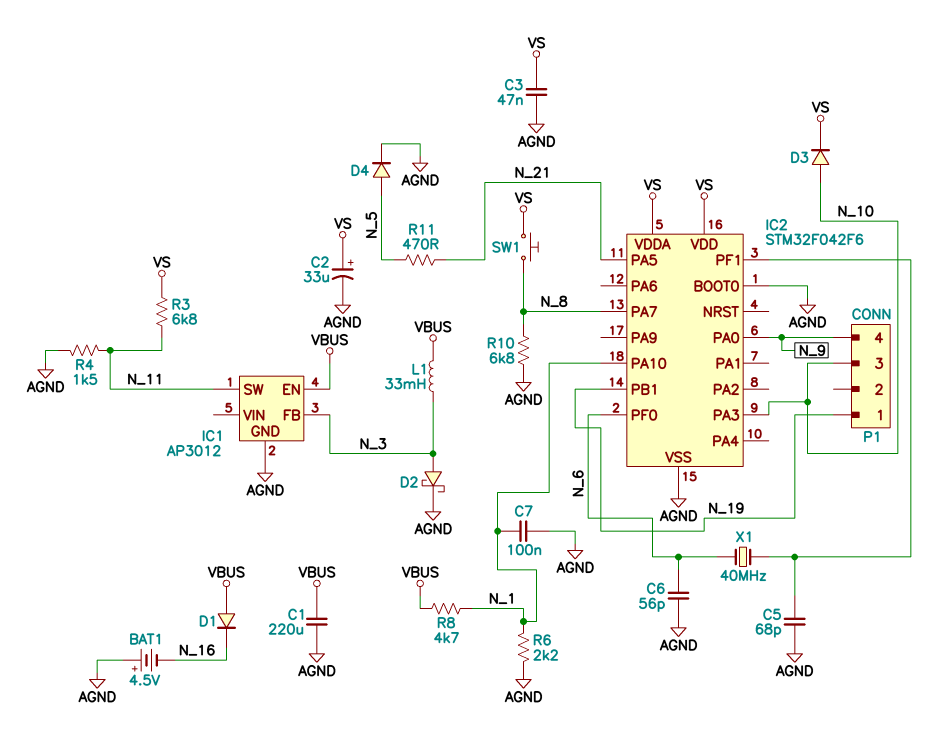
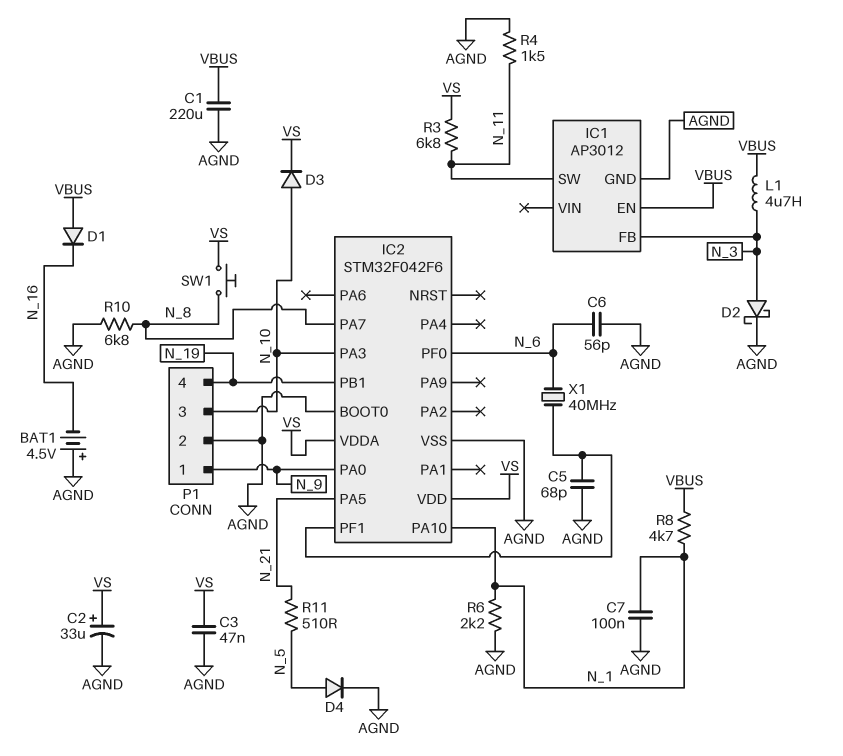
L1: 33mH (N_3, VBUS) -> 4.7uH (N_3, VBUS)
P1 pin 1: N_19 -> N_9
P1 pin 2: none -> AGND
P1 pin 4: N_9 -> N_19
R11: 470 (N_5, N_21) -> 510 (N_5, N_21)

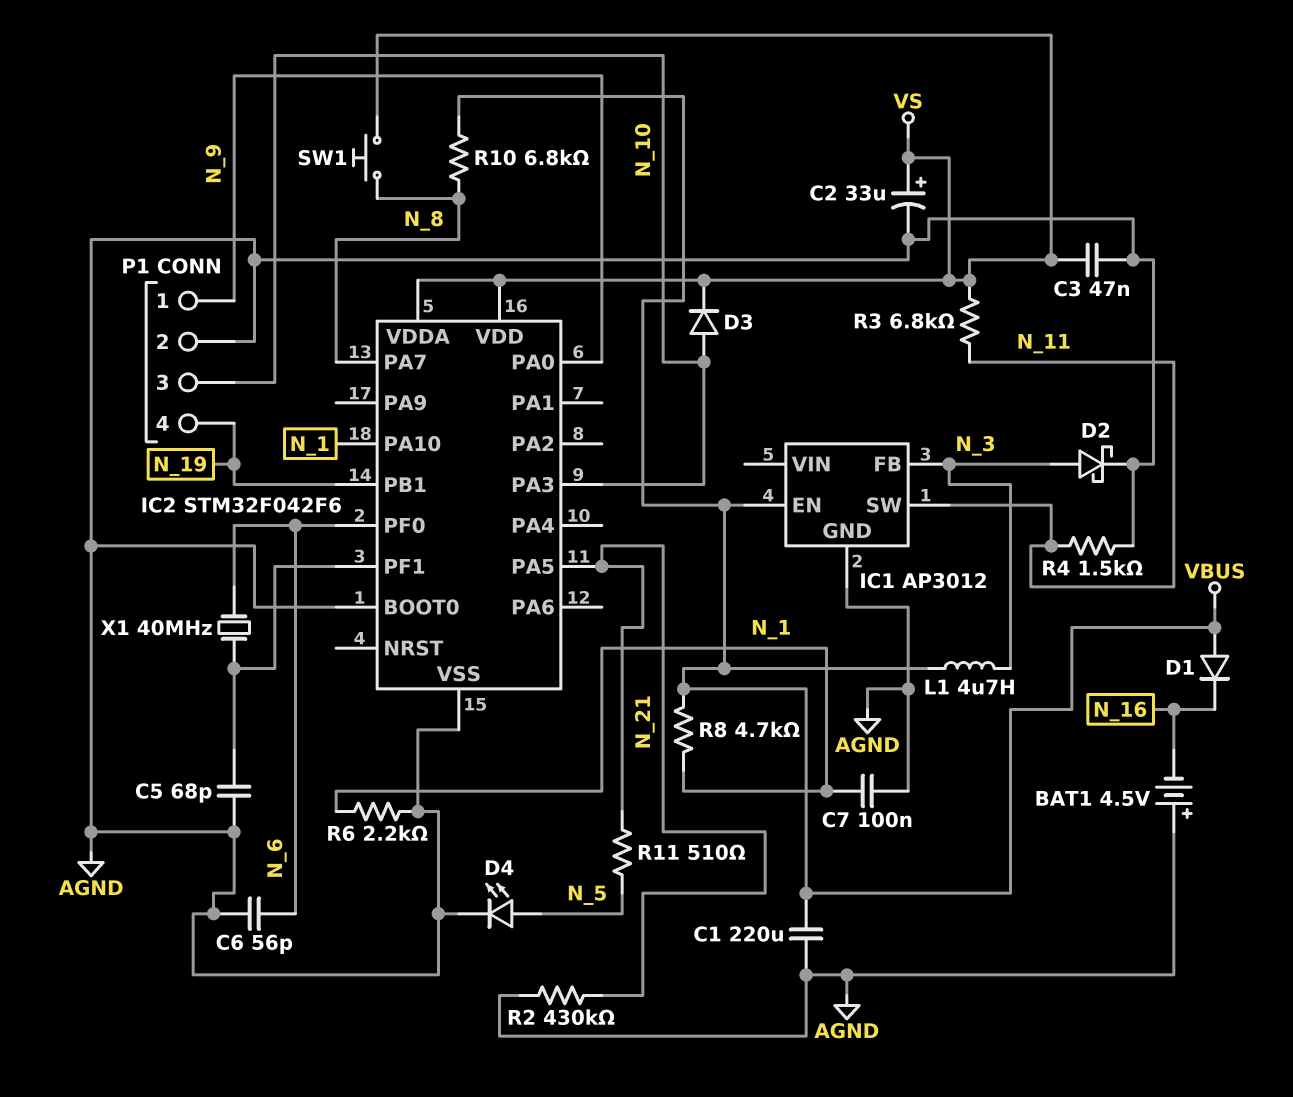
D4: diode (A N_5, K AGND) -> LED (A N_5, K AGND)
R2: none -> 430k (AGND, N_21)
R10: 6.8k (AGND, N_8) -> 6.8k (N_8, VBUS)

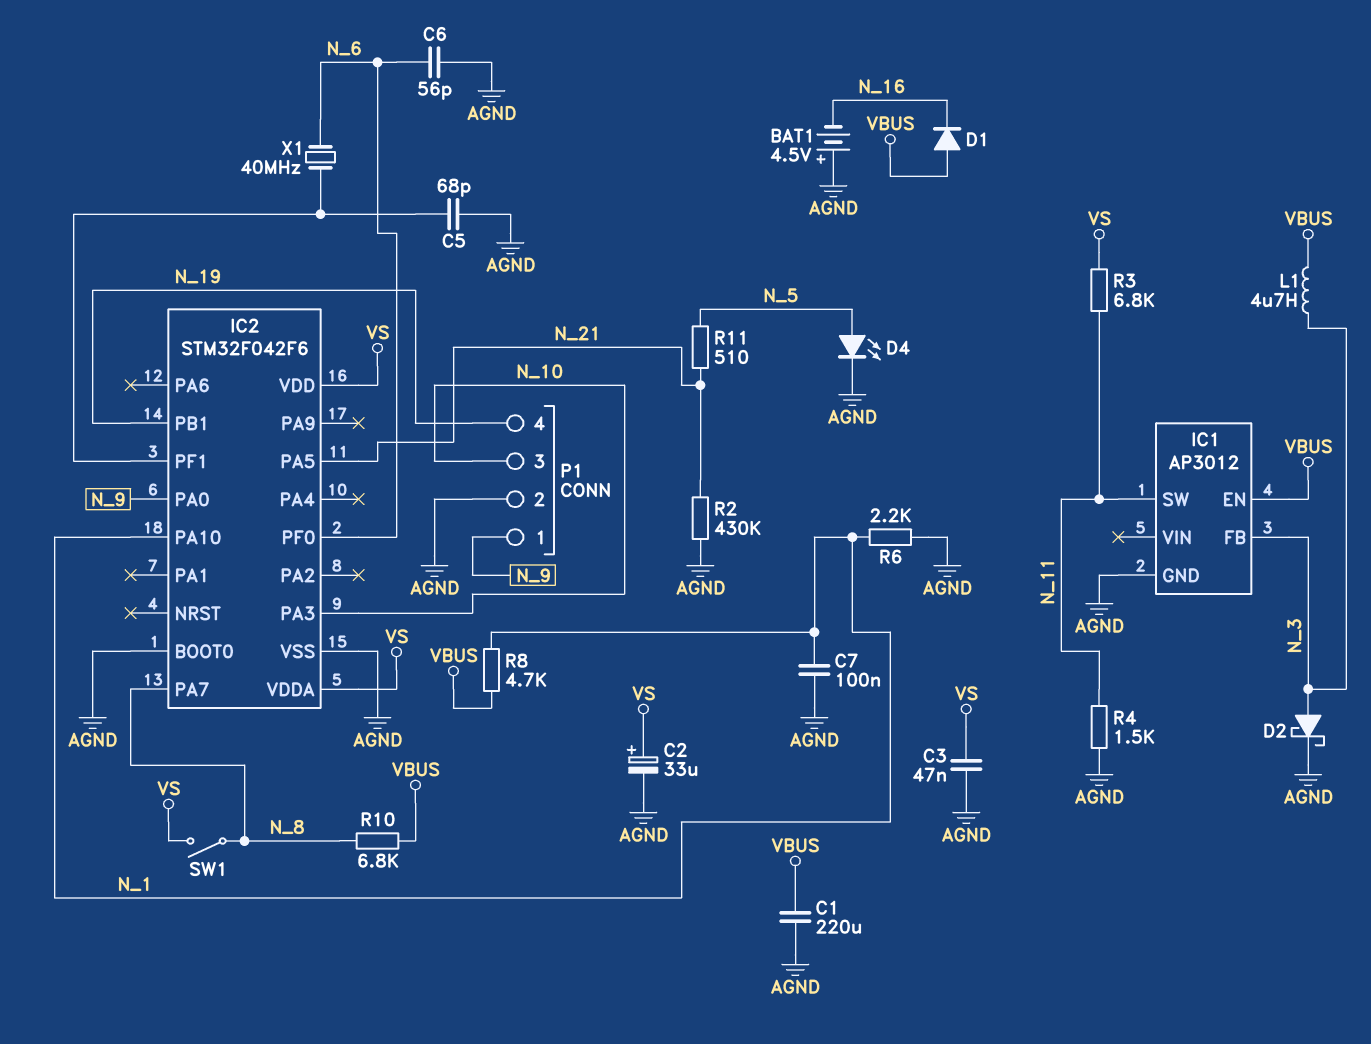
D3: diode (A N_10, K VS) -> none
SW1: button (N_8, VS) -> switch (N_8, VS)

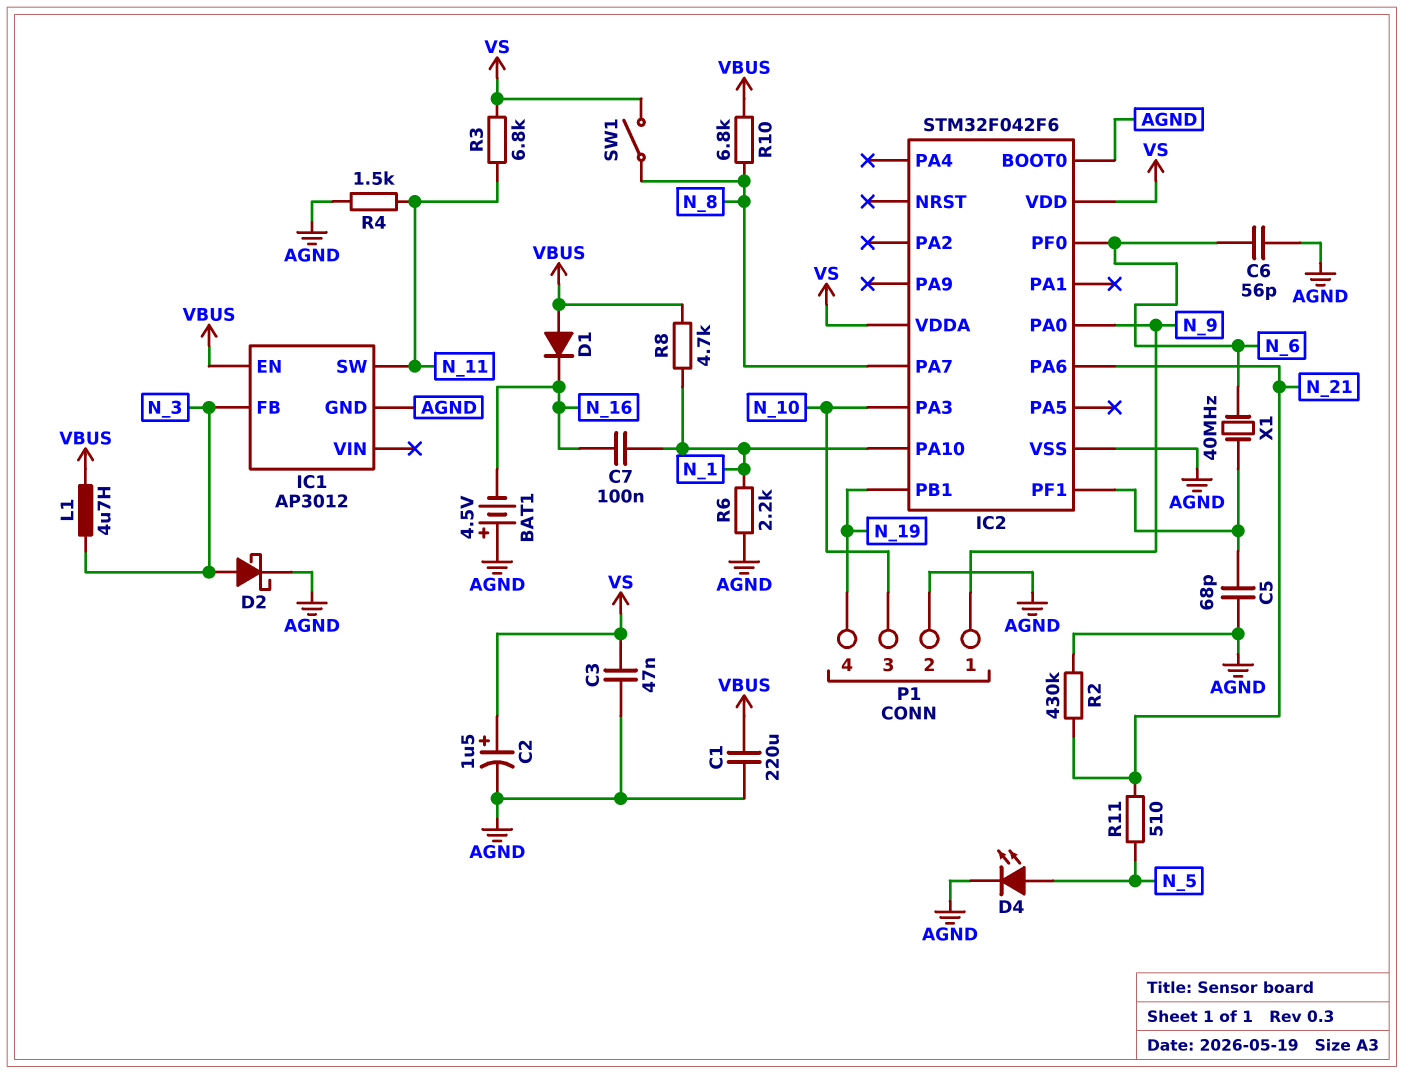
C2: 33uF (plus VS, minus AGND) -> 1.5uF (plus VS, minus AGND)
C7: 100nF (AGND, N_1) -> 100nF (N_1, N_16)
IC2 pin PA5: N_21 -> none
IC2 pin PA6: none -> N_21

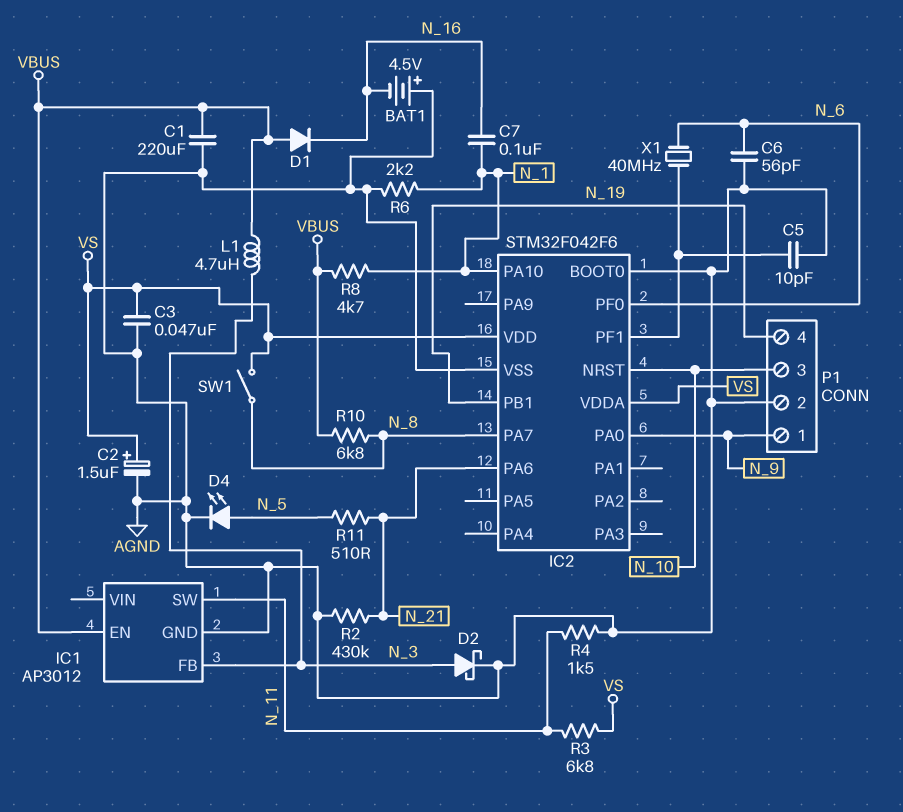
C5: 68pF (AGND, IC2/PF1) -> 10pF (AGND, IC2/PF1)
IC2 pin NRST: none -> N_10
IC2 pin PA3: N_10 -> none

